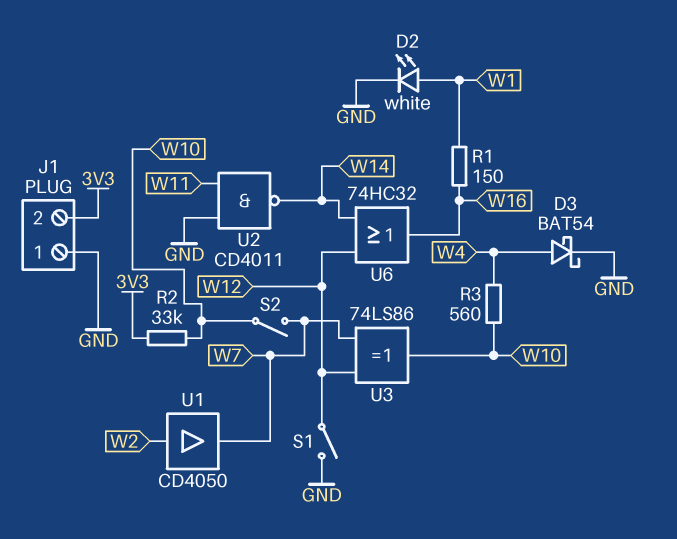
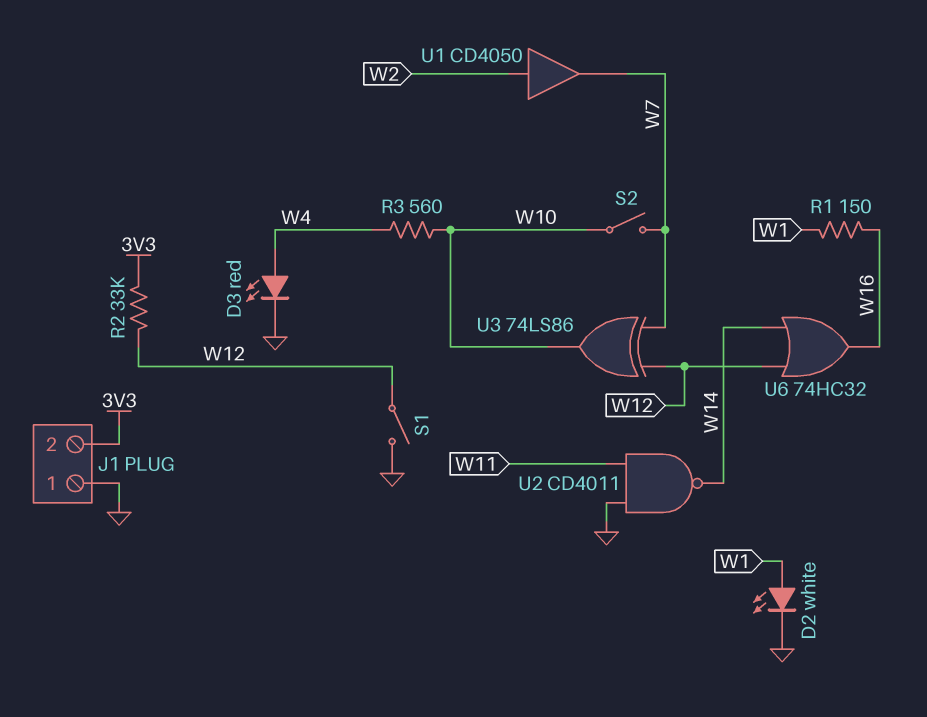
D3: schottky BAT54 (A W4, K GND) -> LED red (A W4, K GND)
R2: 33k (3V3, W10) -> 33k (3V3, W12)

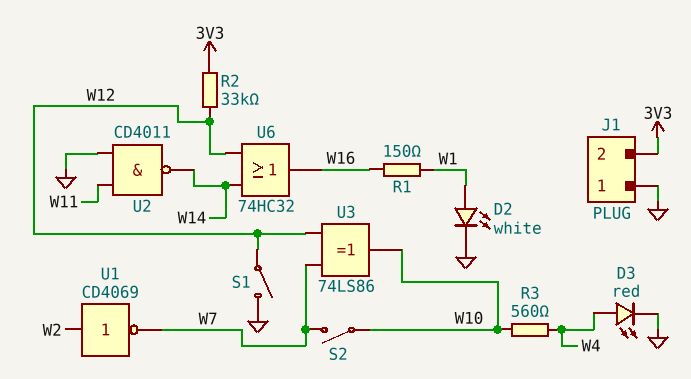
U1: buffer CD4050 (in W2, out W7) -> NOT CD4069 (in W2, out W7)

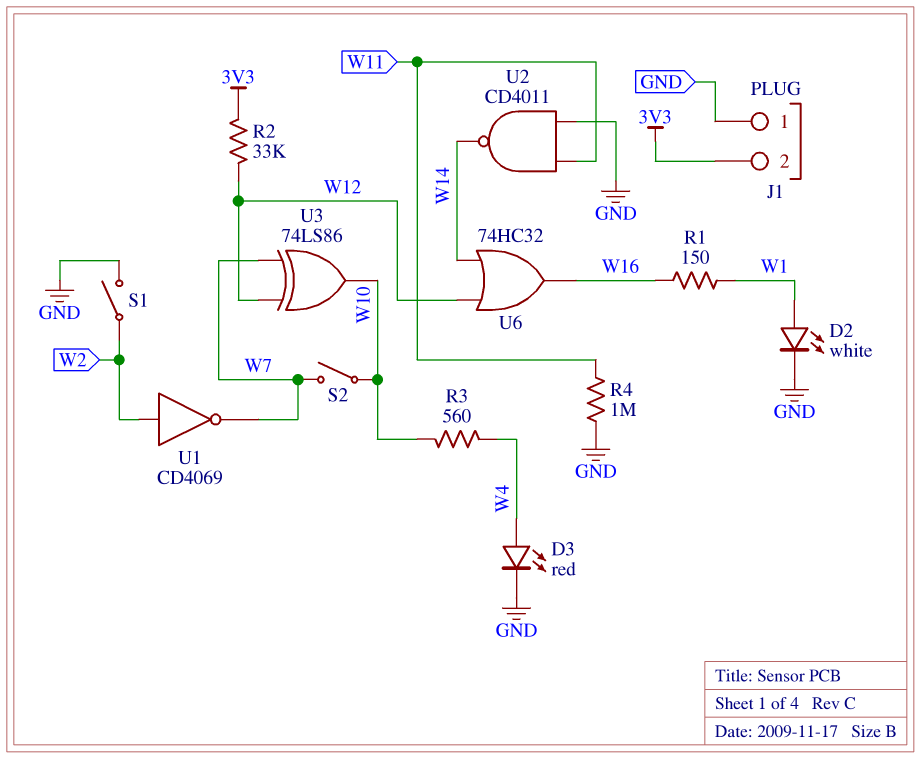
R4: none -> 1M (GND, W11)
S1: switch (GND, W12) -> switch (GND, W2)

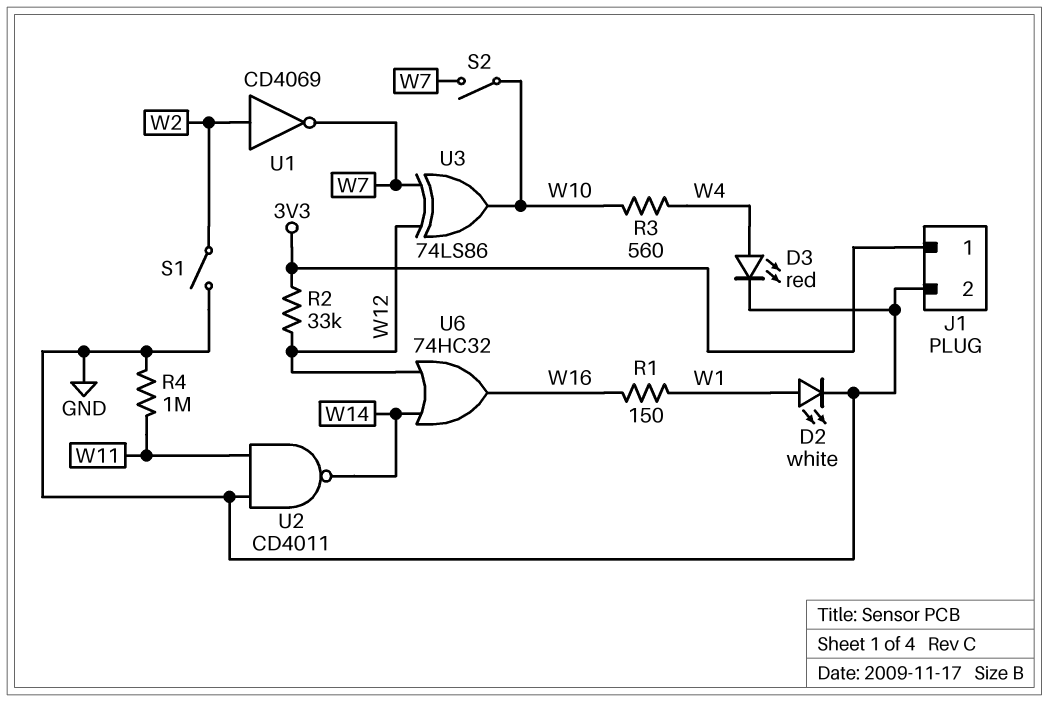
J1 pin 1: GND -> 3V3
J1 pin 2: 3V3 -> GND

